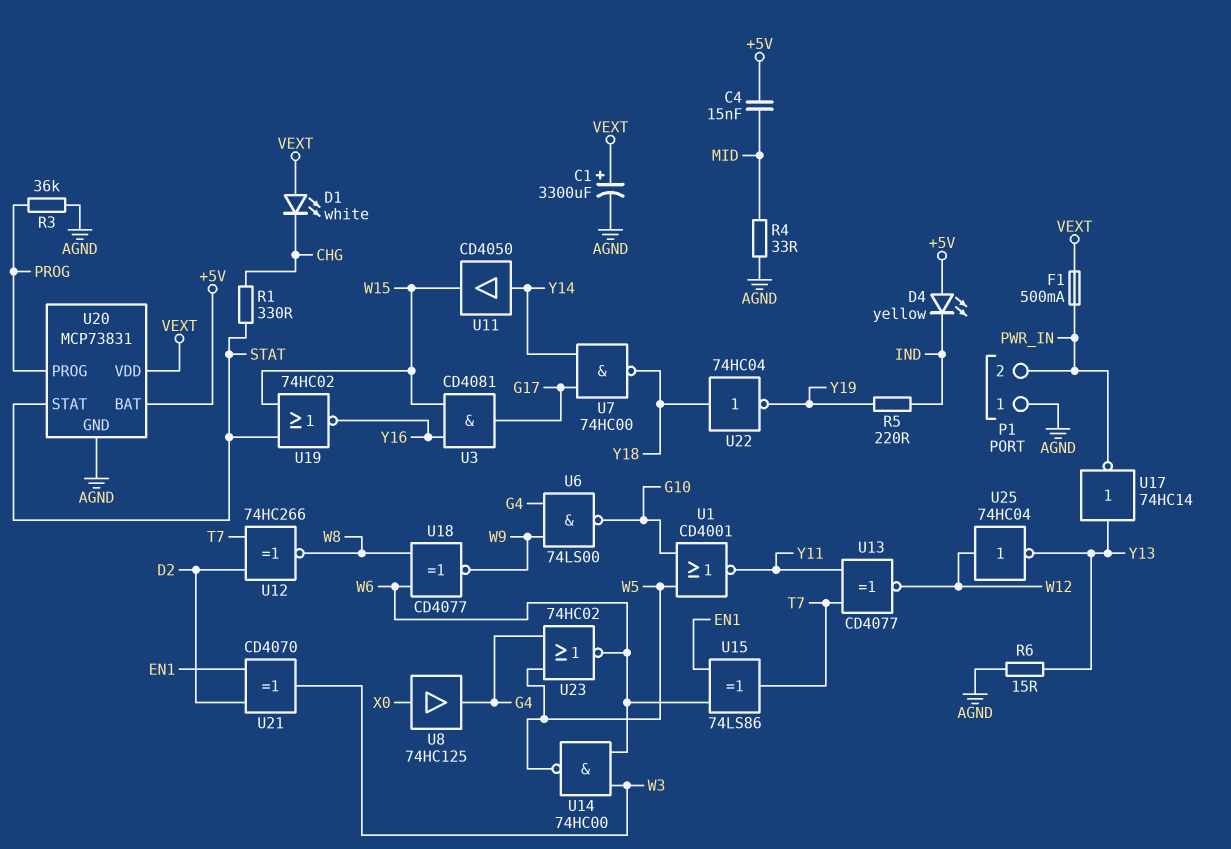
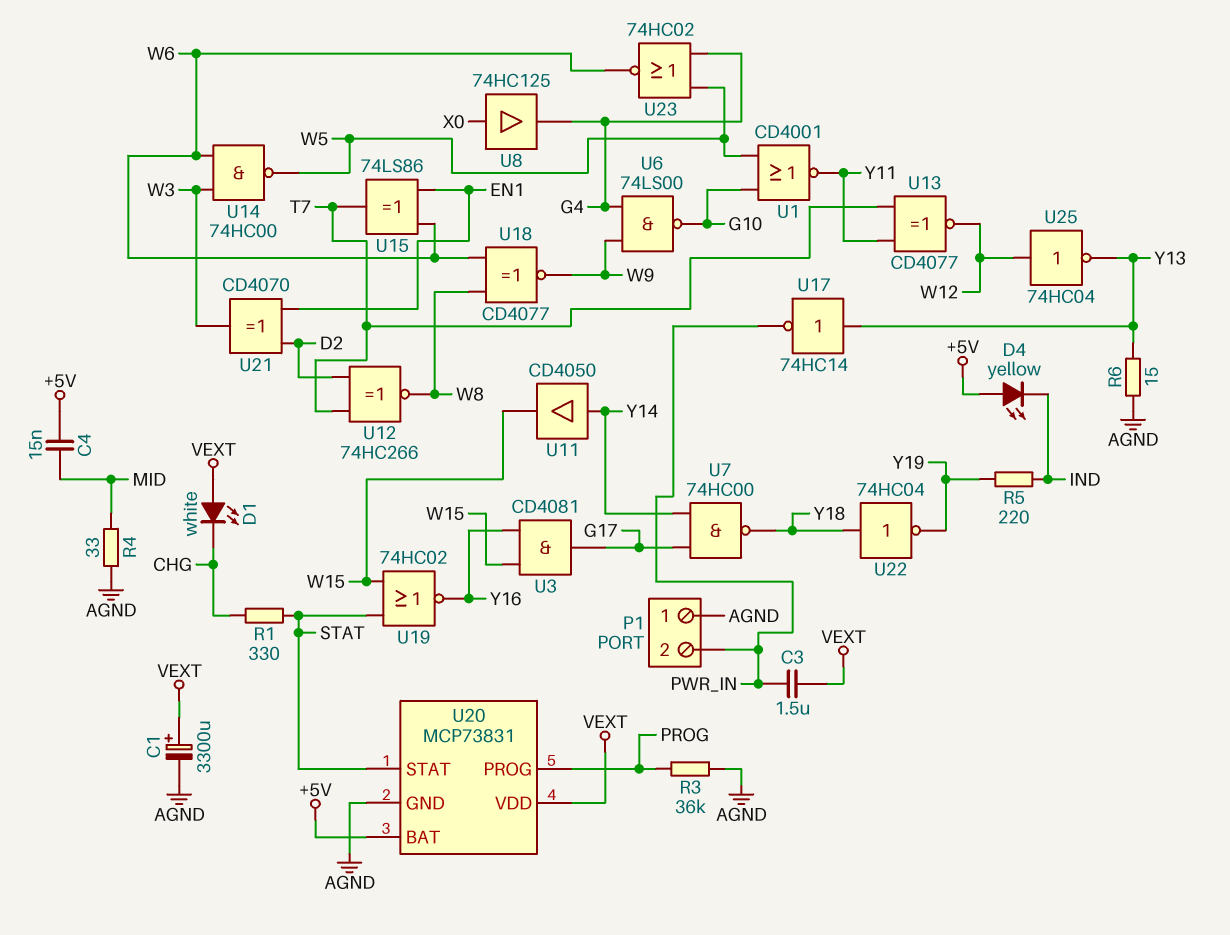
C3: none -> 1.5uF (PWR_IN, VEXT)
F1: 500mA (PWR_IN, VEXT) -> none

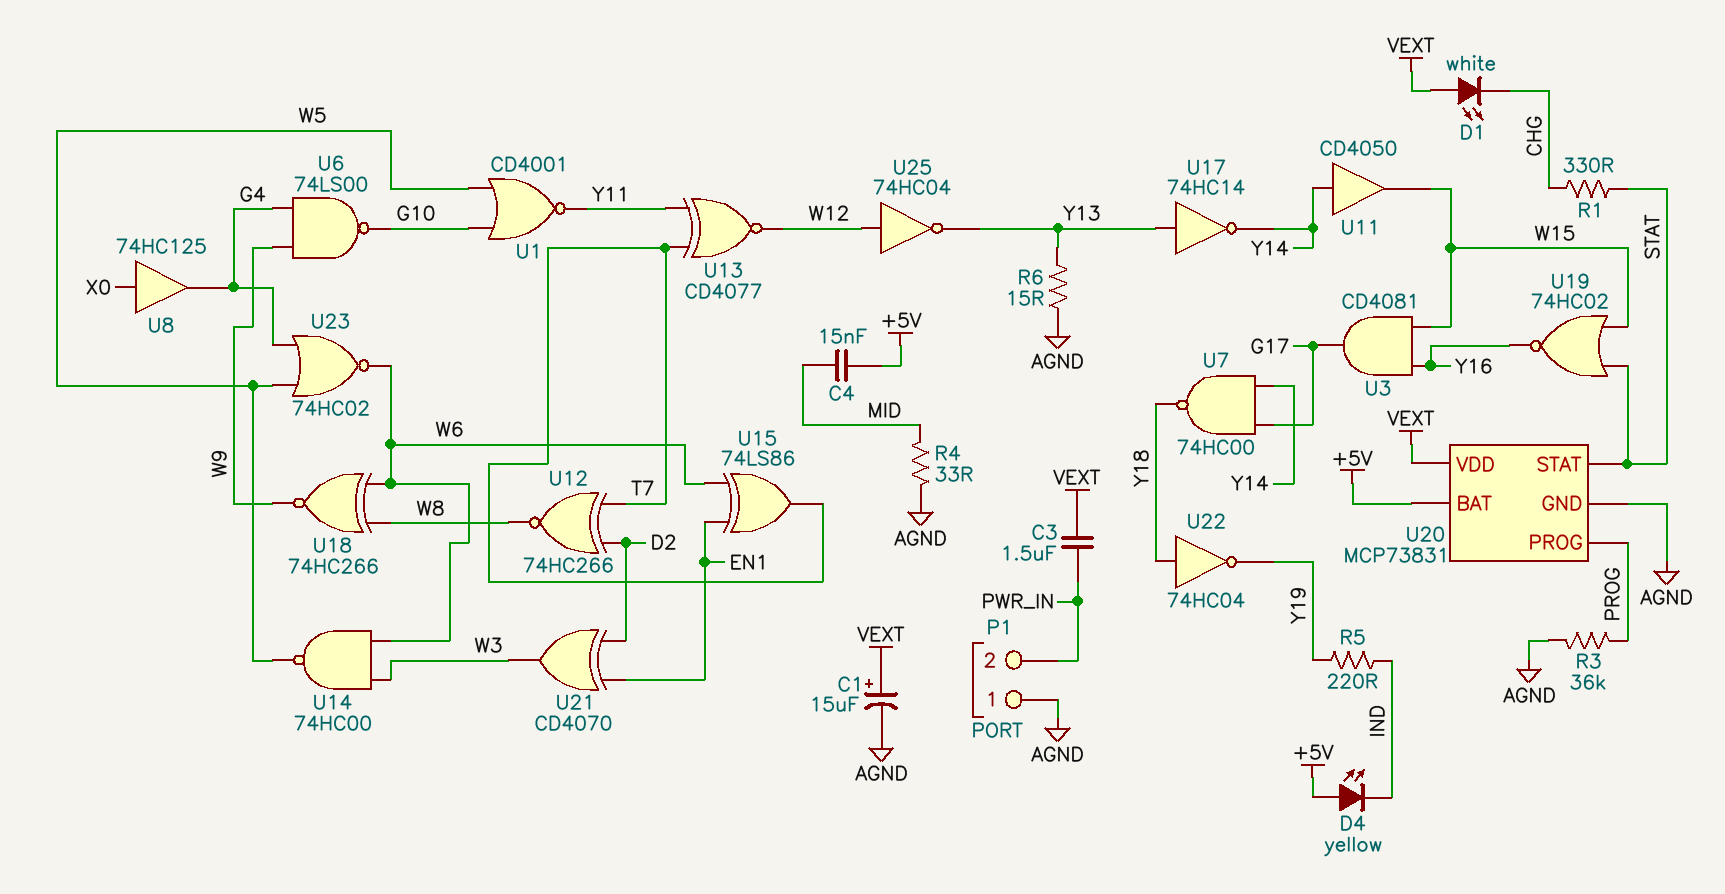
C1: 3300uF (plus VEXT, minus AGND) -> 15uF (plus VEXT, minus AGND)
U17: NOT 74HC14 (in Y13, out PWR_IN) -> NOT 74HC14 (in Y13, out Y14)
U18: XNOR CD4077 (in W6, in W8, out W9) -> XNOR 74HC266 (in W6, in W8, out W9)

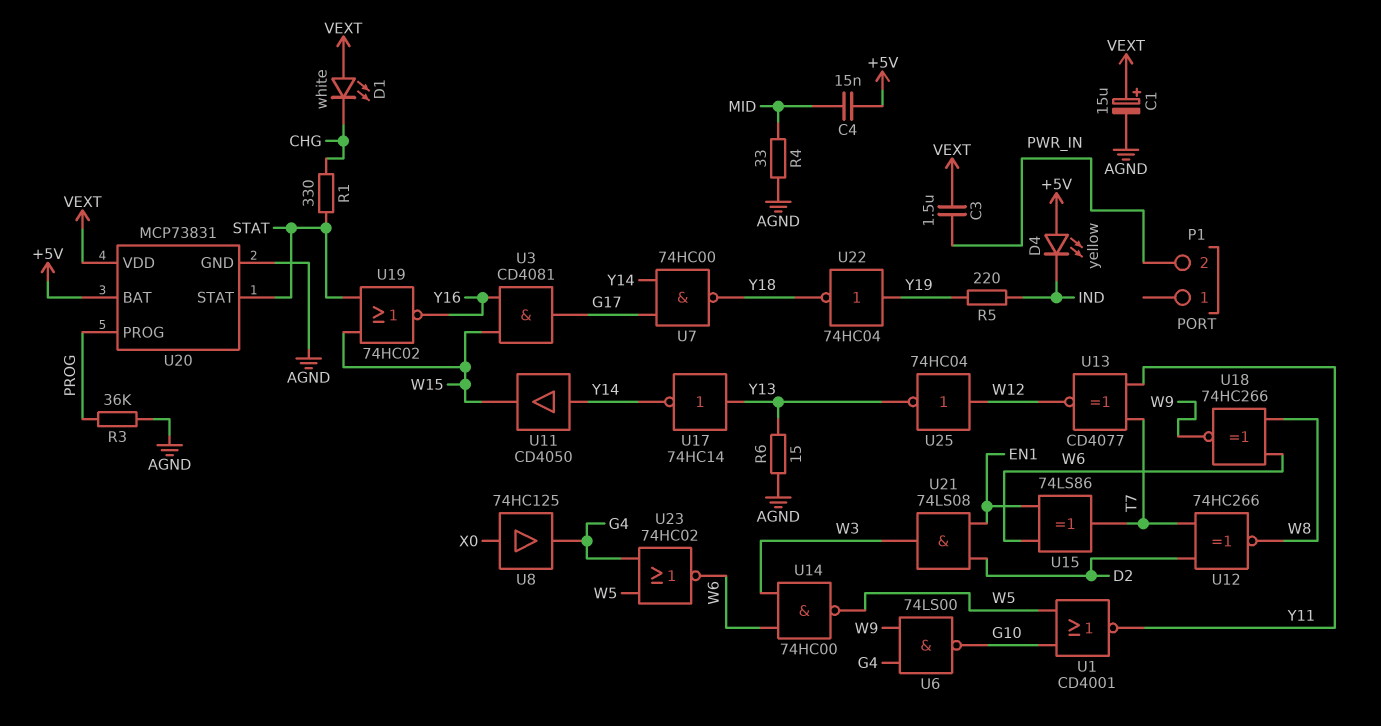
P1 pin 1: AGND -> none
U21: XOR CD4070 (in D2, in EN1, out W3) -> AND 74LS08 (in D2, in EN1, out W3)
U22: NOT 74HC04 (in Y18, out Y19) -> NOT 74HC04 (in Y19, out Y18)

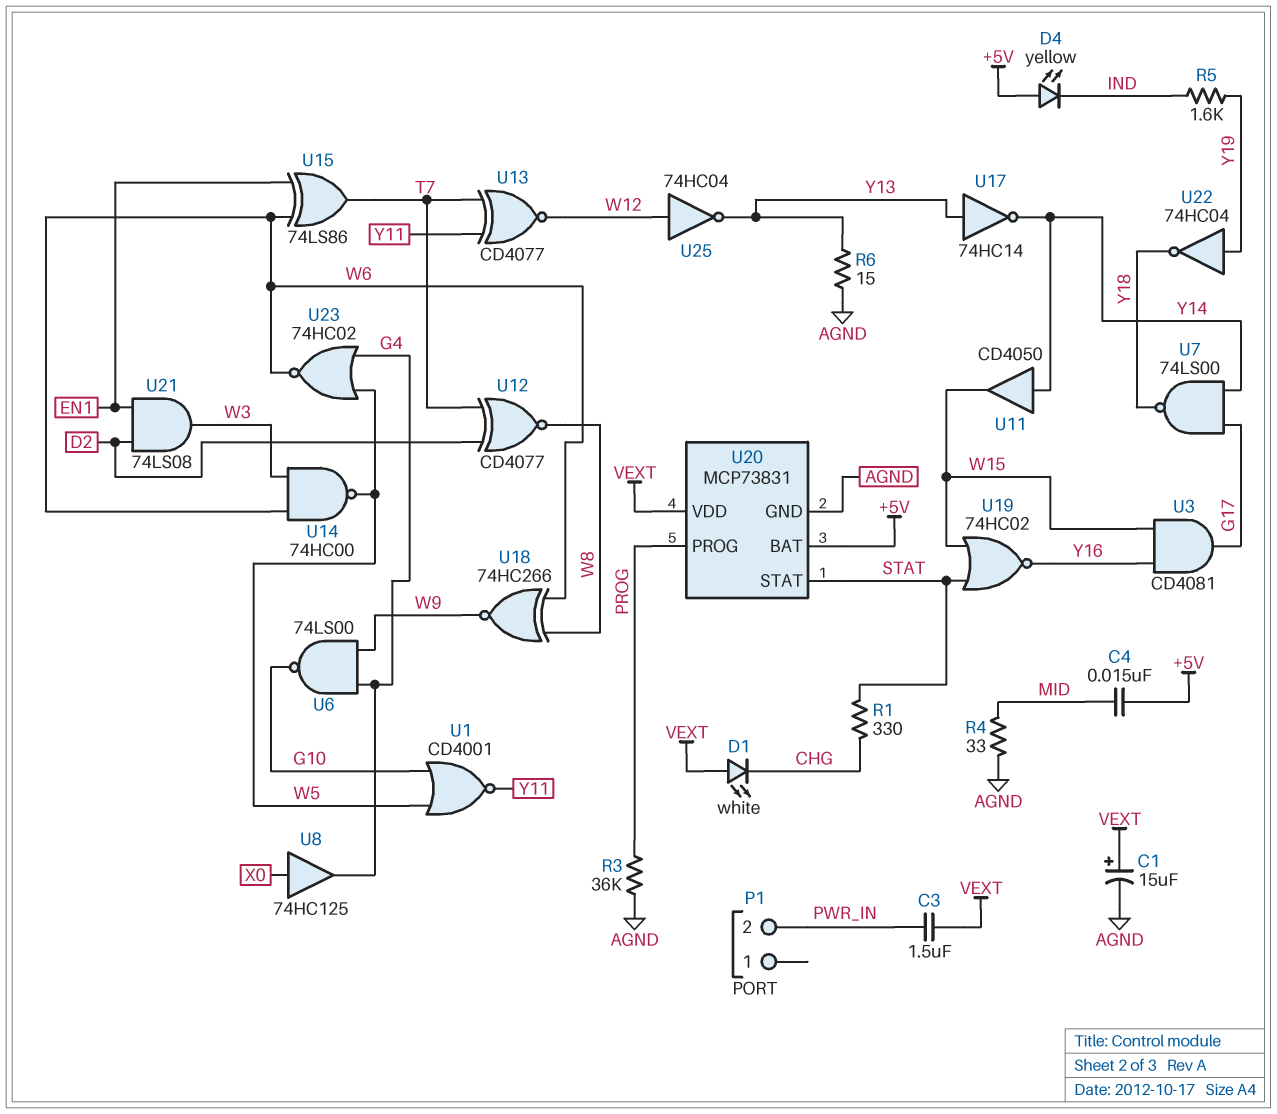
R5: 220 (IND, Y19) -> 1.6k (IND, Y19)
U7: NAND 74HC00 (in G17, in Y14, out Y18) -> NAND 74LS00 (in G17, in Y14, out Y18)
U12: XNOR 74HC266 (in D2, in T7, out W8) -> XNOR CD4077 (in D2, in T7, out W8)

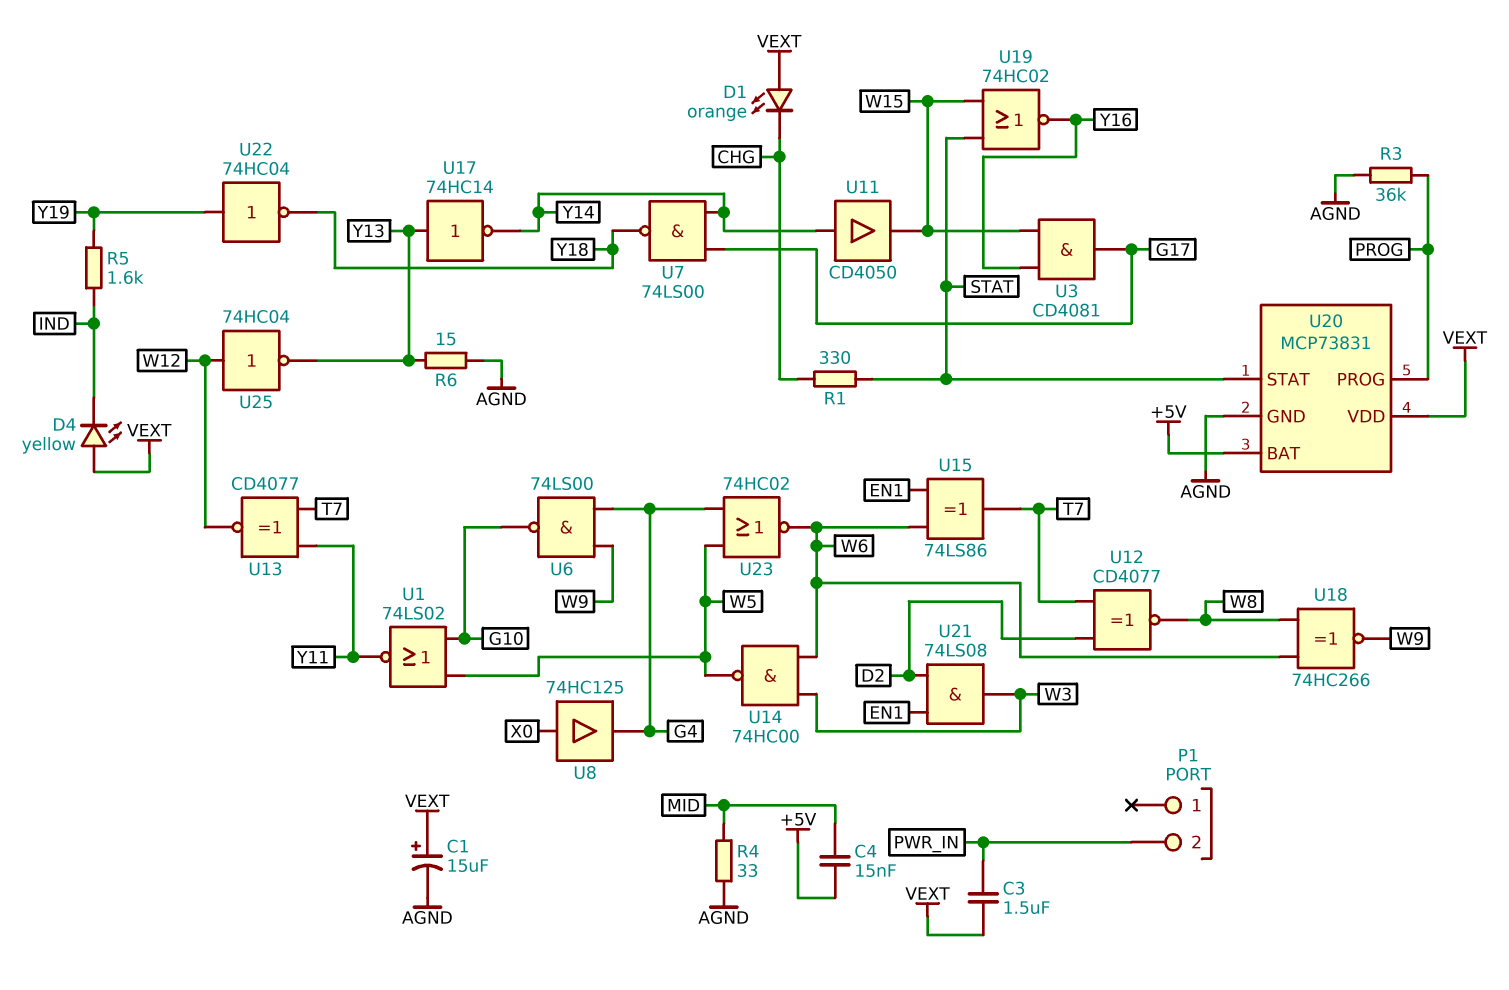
D1: LED white (A VEXT, K CHG) -> LED orange (A VEXT, K CHG)
D4: LED yellow (A +5V, K IND) -> LED yellow (A VEXT, K IND)
U1: NOR CD4001 (in G10, in W5, out Y11) -> NOR 74LS02 (in G10, in W5, out Y11)

